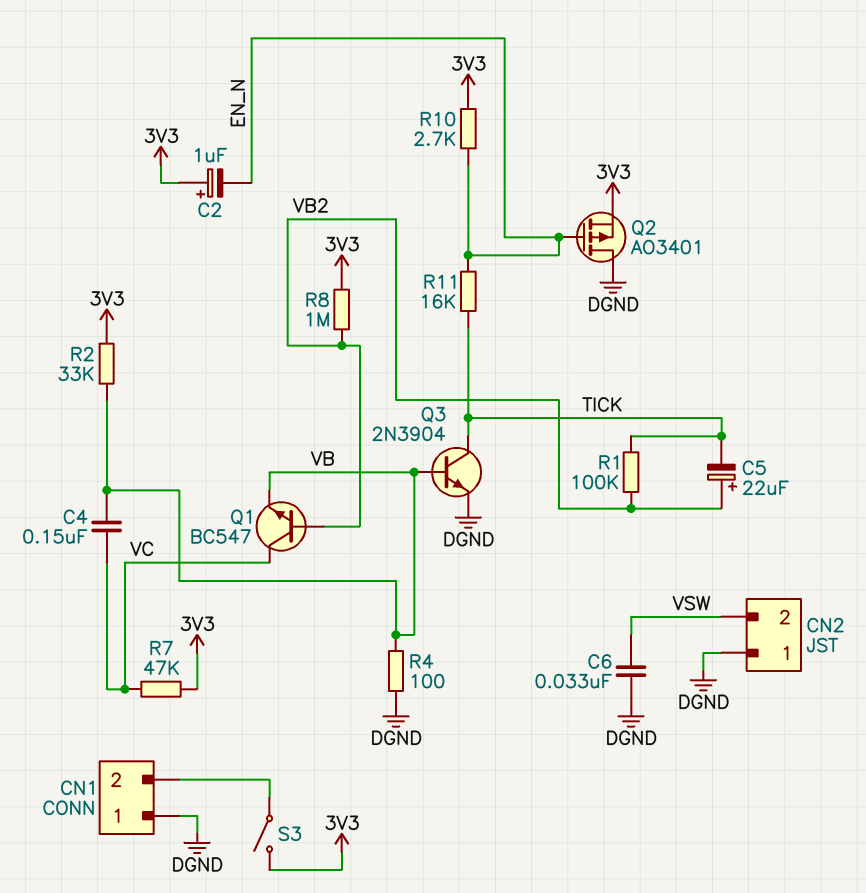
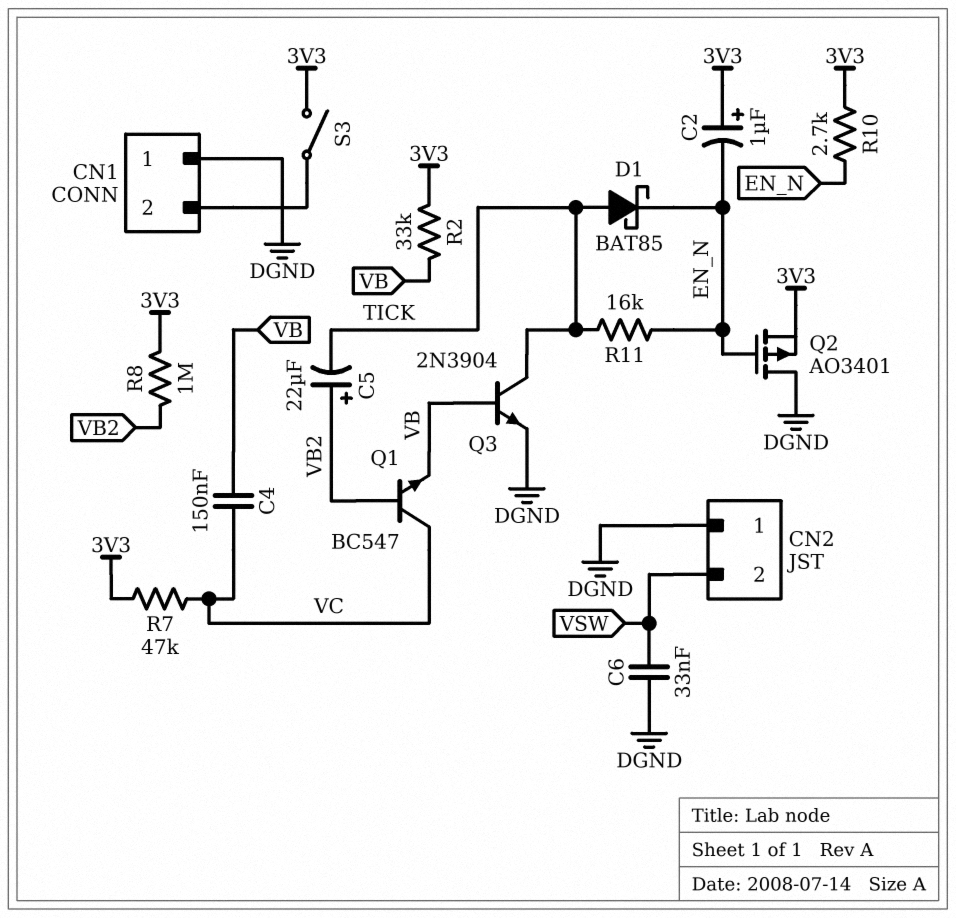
D1: none -> schottky BAT85 (A TICK, K EN_N)
R1: 100k (TICK, VB2) -> none
R4: 100 (DGND, VB) -> none

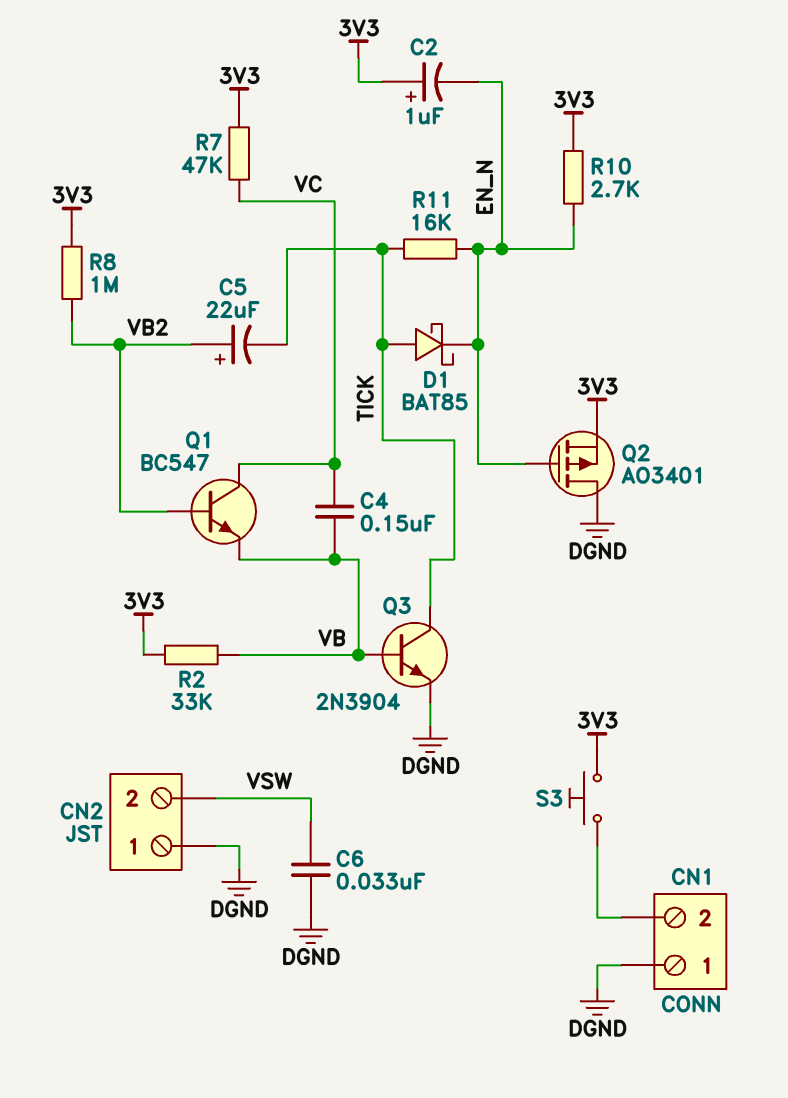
S3: switch (3V3, CN1/2) -> button (3V3, CN1/2)

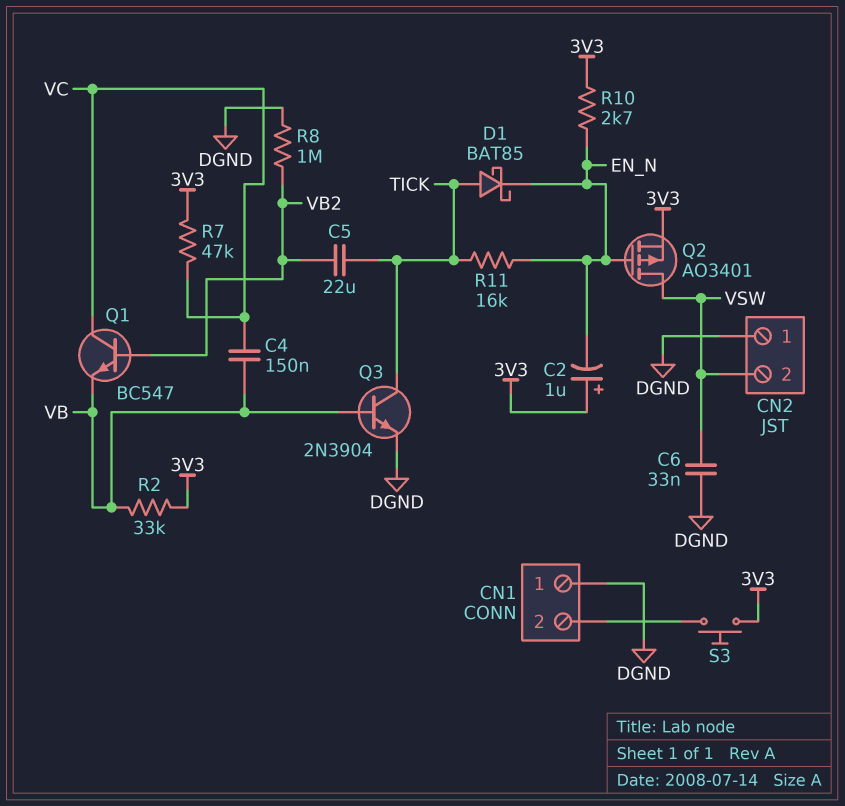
C5: 22uF (plus VB2, minus TICK) -> 22uF (TICK, VB2)
Q2: PMOS AO3401 (G EN_N, D DGND, S 3V3) -> PMOS AO3401 (G EN_N, D VSW, S 3V3)
R8: 1M (3V3, VB2) -> 1M (DGND, VB2)

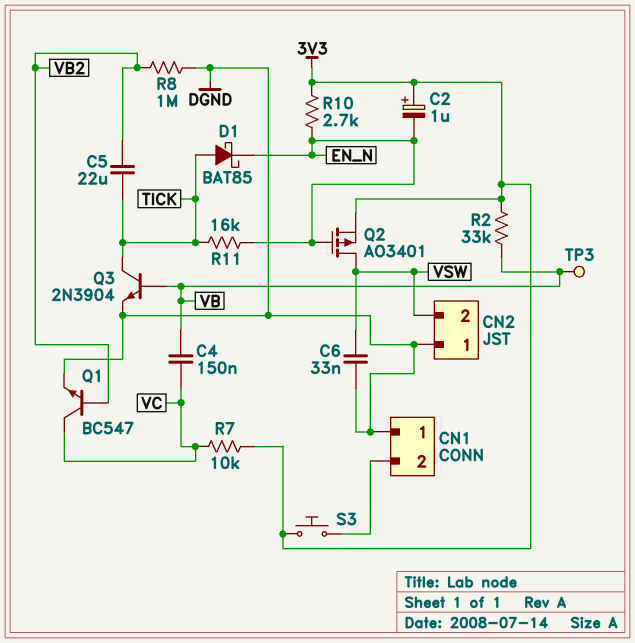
Q1: NPN BC547 (B VB2, C VC, E VB) -> NPN BC547 (B VB2, C VC, E DGND)
R7: 47k (3V3, VC) -> 10k (3V3, VC)
TP3: none -> test point (VB)

